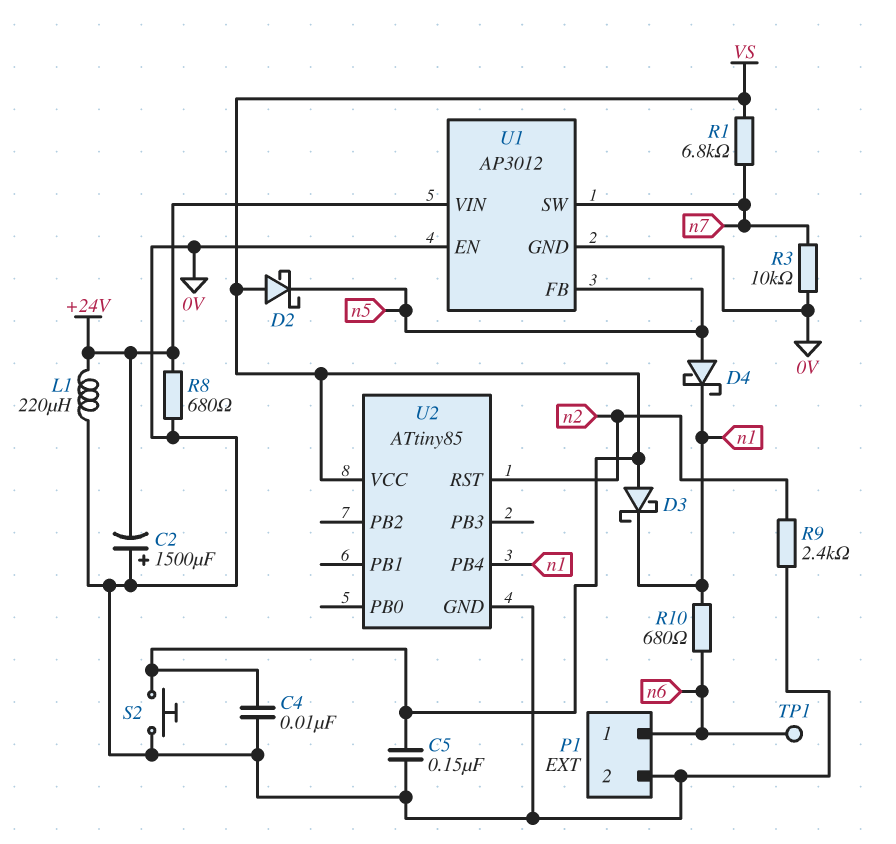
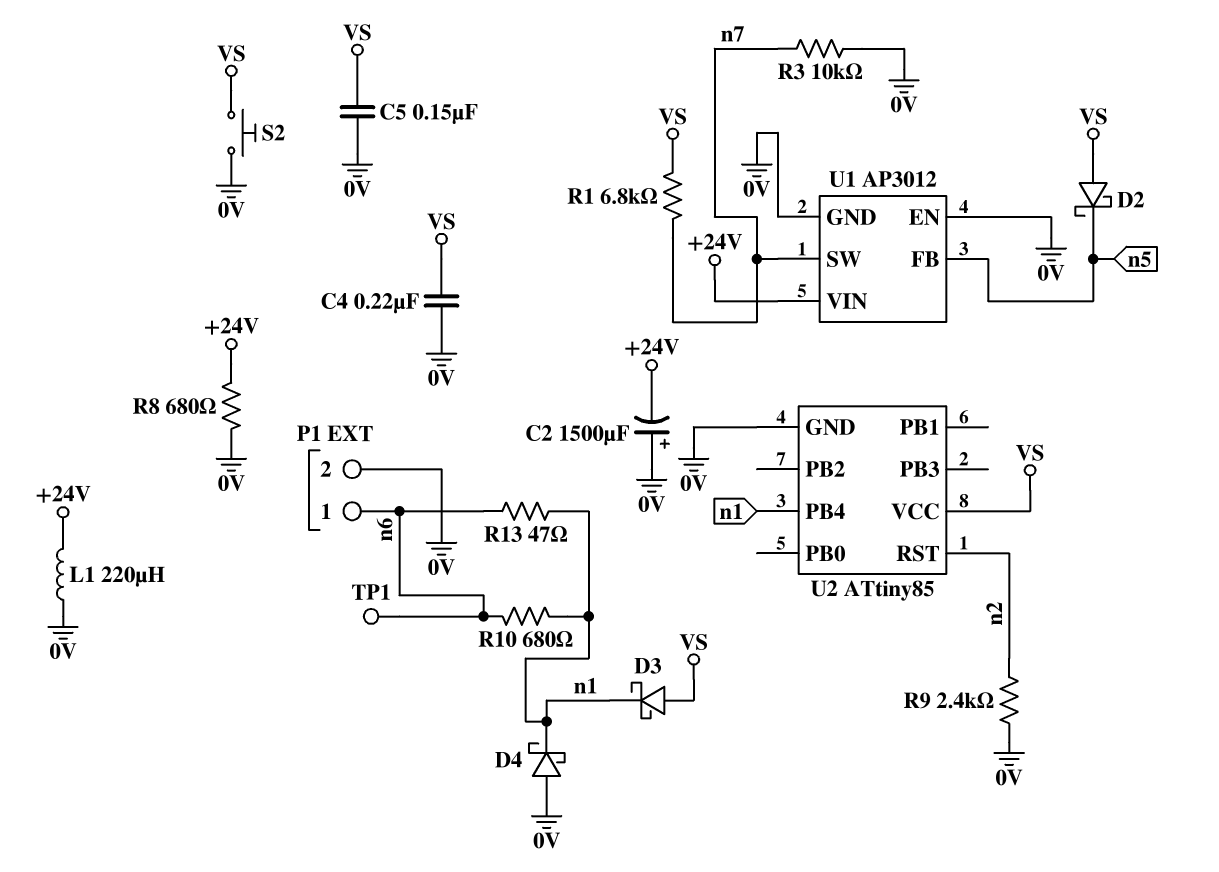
C4: 10nF (0V, VS) -> 220nF (0V, VS)
D4: schottky (A n5, K n1) -> schottky (A 0V, K n1)
R13: none -> 47 (n1, n6)

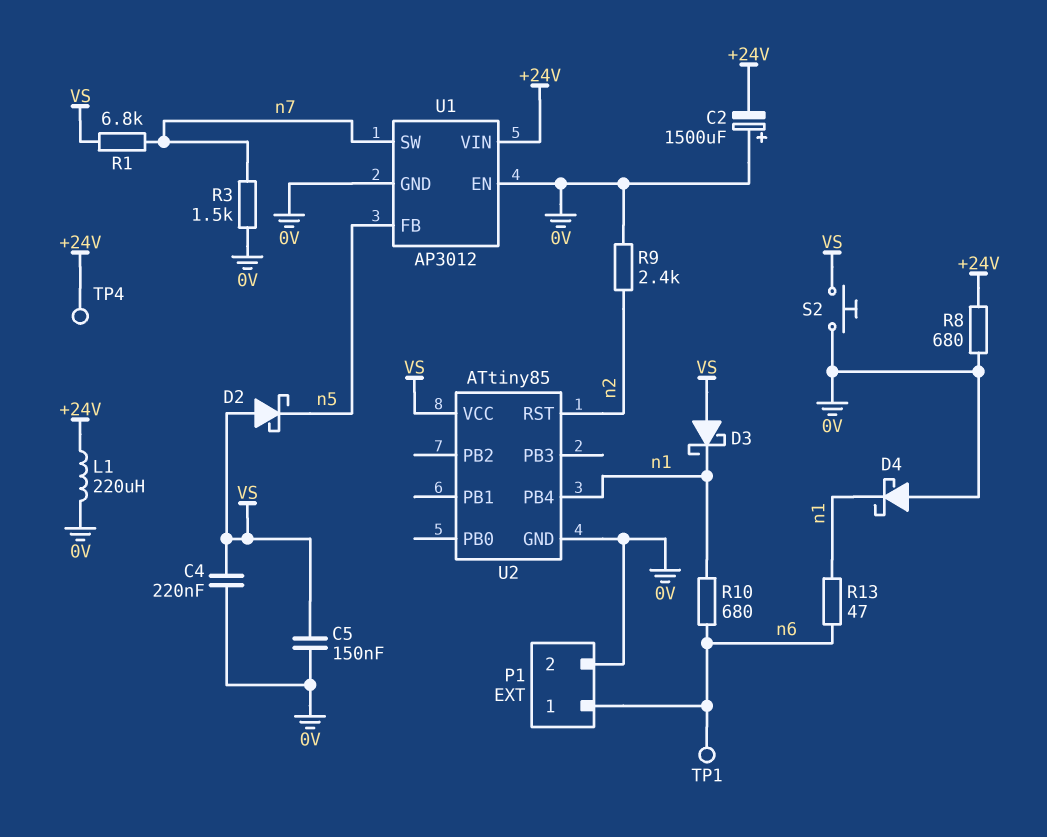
R3: 10k (0V, n7) -> 1.5k (0V, n7)
TP4: none -> test point (+24V)

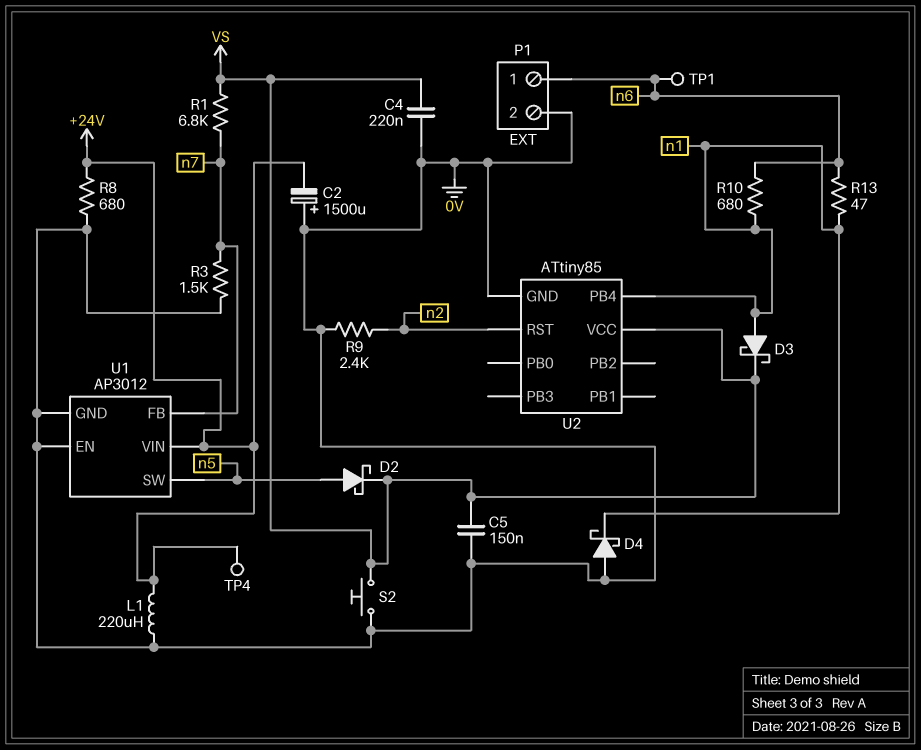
D2: schottky (A VS, K n5) -> schottky (A n5, K VS)
D3: schottky (A VS, K n1) -> schottky (A n1, K VS)
U1 pin FB: n5 -> n7
U1 pin SW: n7 -> n5

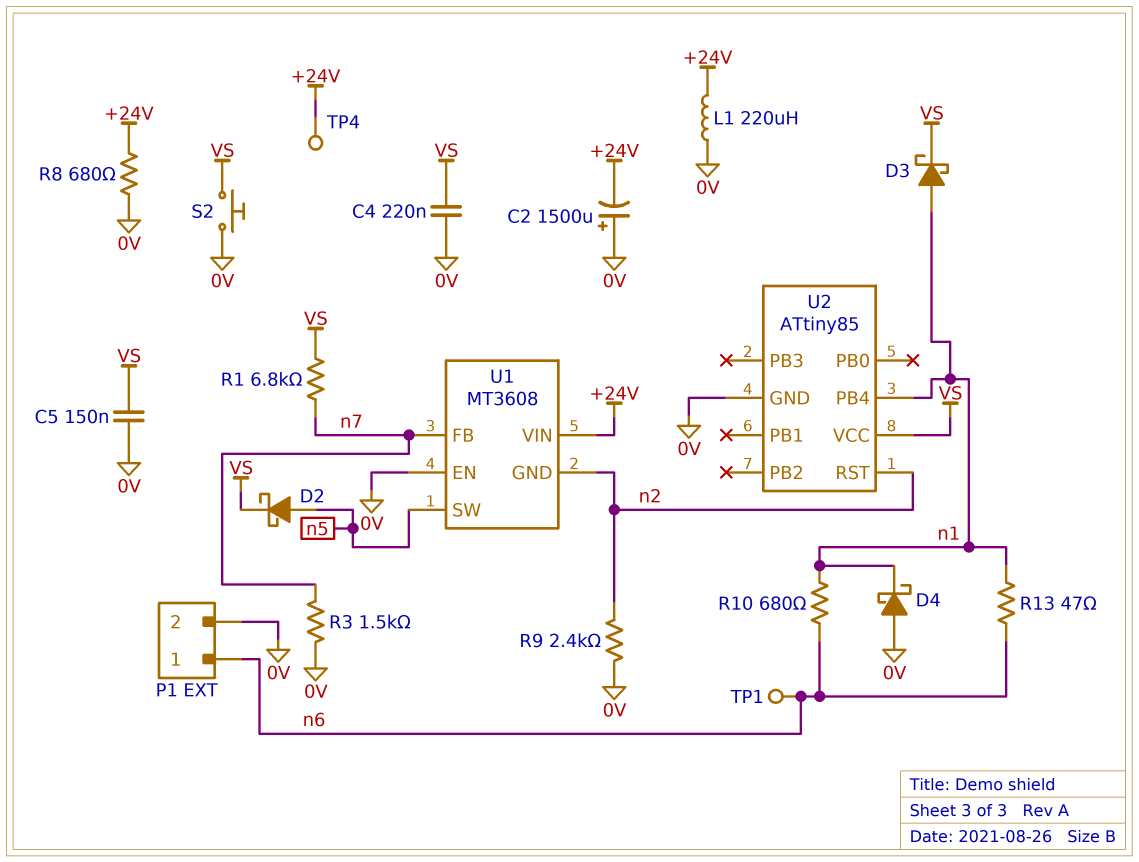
U1: AP3012 -> MT3608
U1 pin GND: 0V -> n2

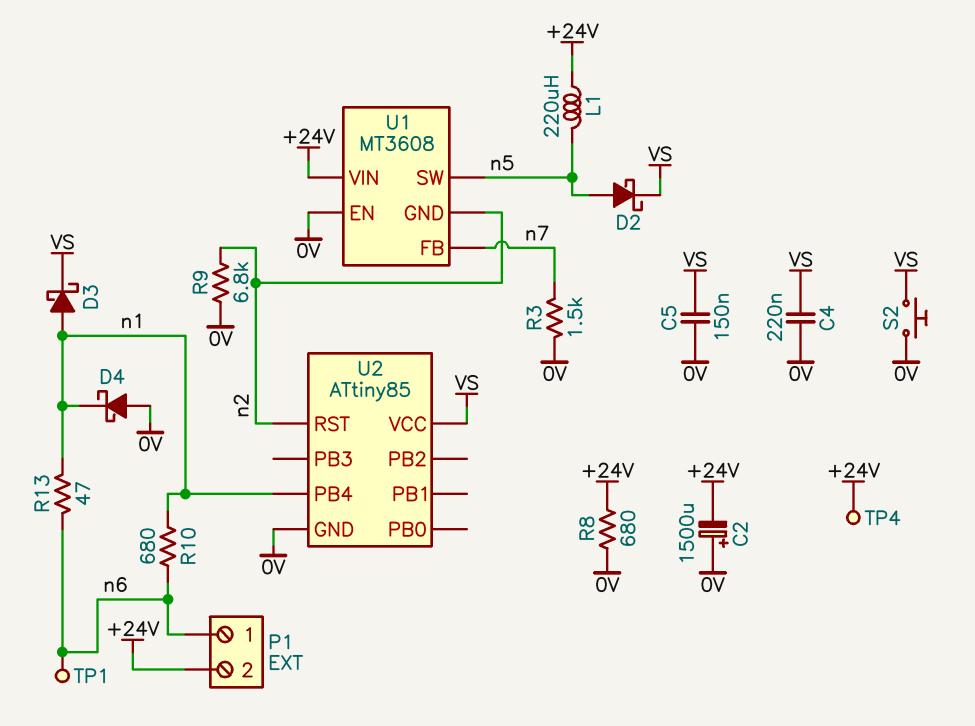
L1: 220uH (+24V, 0V) -> 220uH (+24V, n5)
P1 pin 2: 0V -> +24V
R1: 6.8k (VS, n7) -> none
R9: 2.4k (0V, n2) -> 6.8k (0V, n2)

